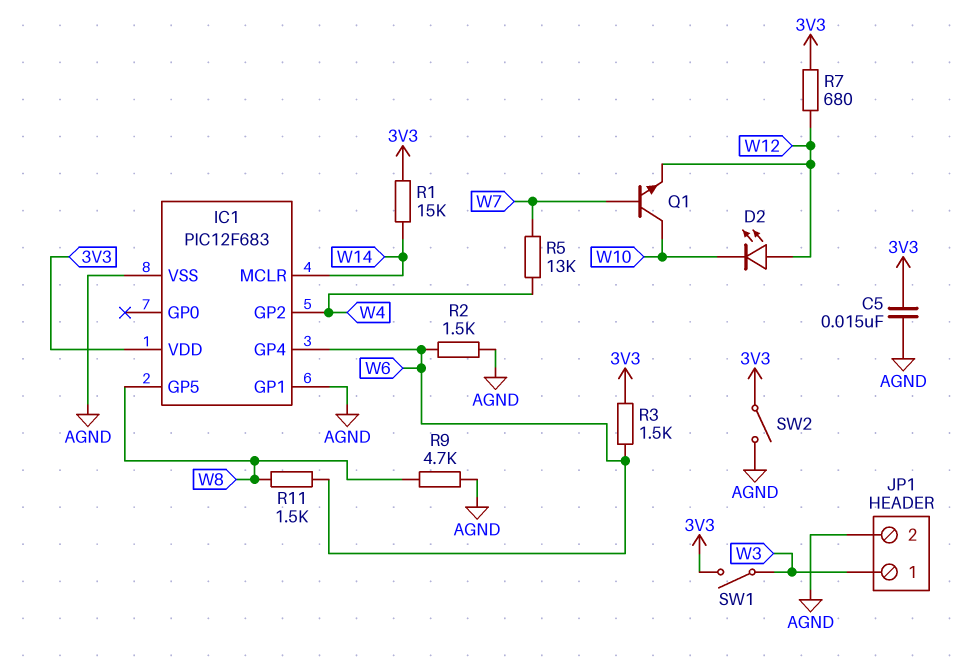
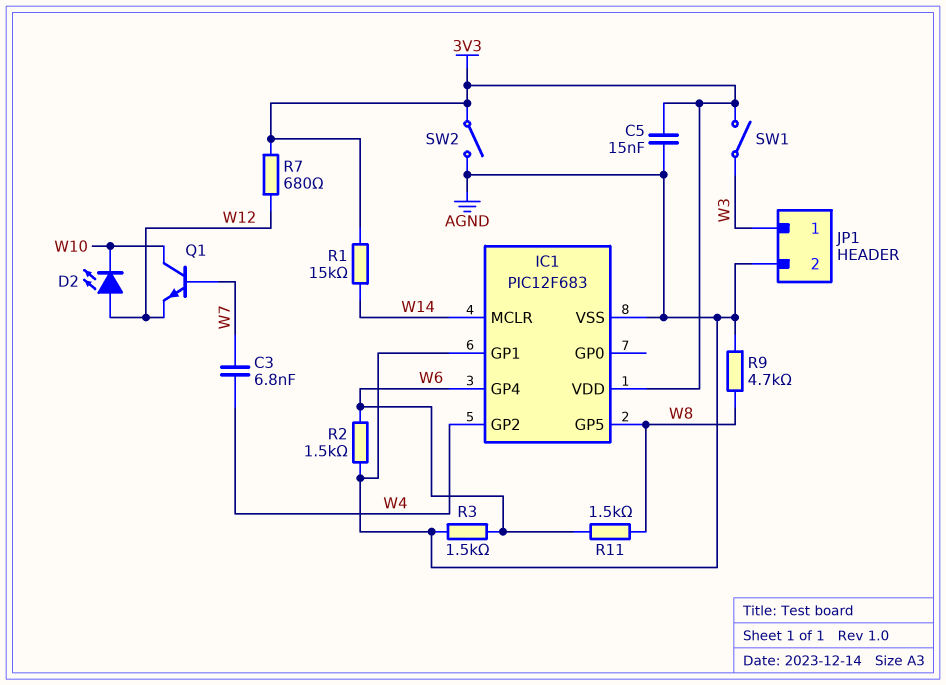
C3: none -> 6.8nF (W4, W7)
R3: 1.5k (3V3, W6) -> 1.5k (AGND, W6)
R5: 13k (W4, W7) -> none

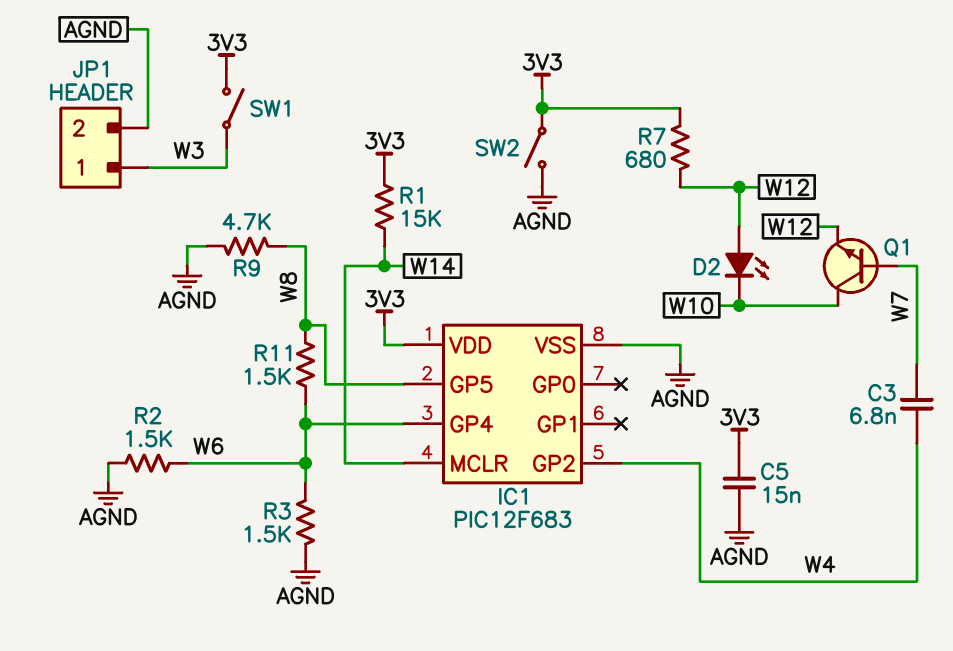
IC1 pin GP1: AGND -> none

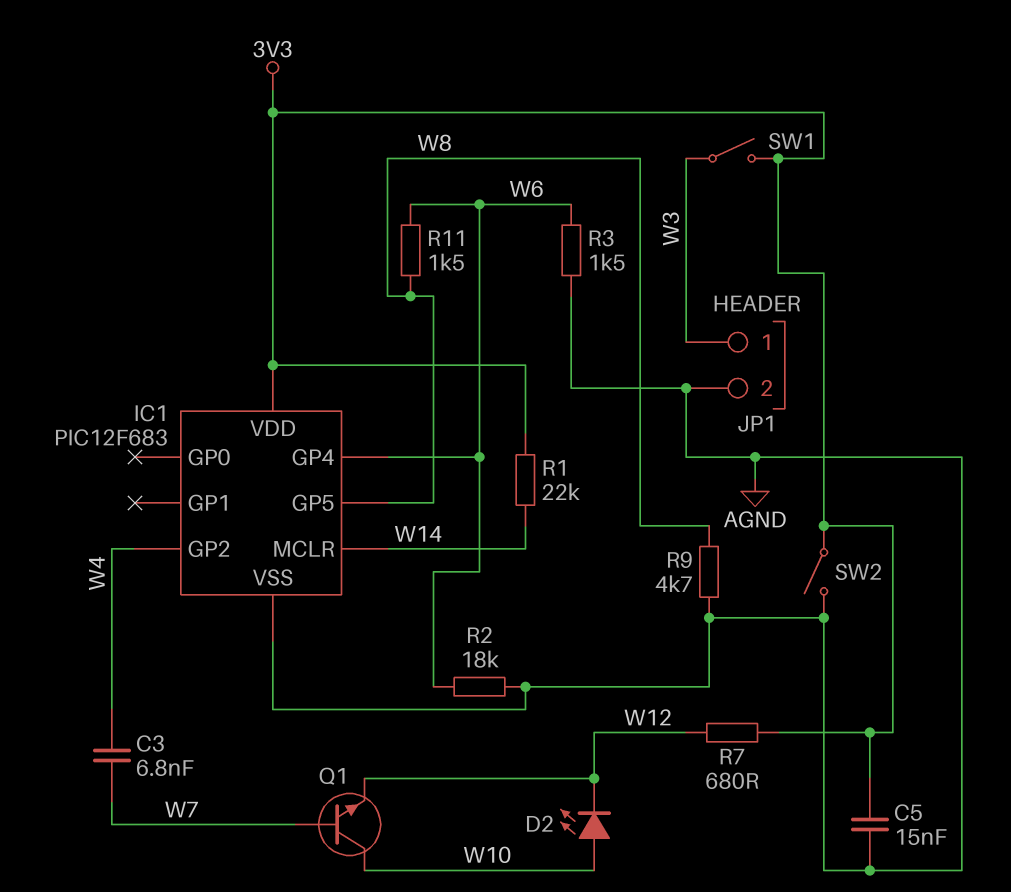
D2: LED (A W12, K W10) -> LED (A W10, K W12)
R1: 15k (3V3, W14) -> 22k (3V3, W14)
R2: 1.5k (AGND, W6) -> 18k (AGND, W6)

